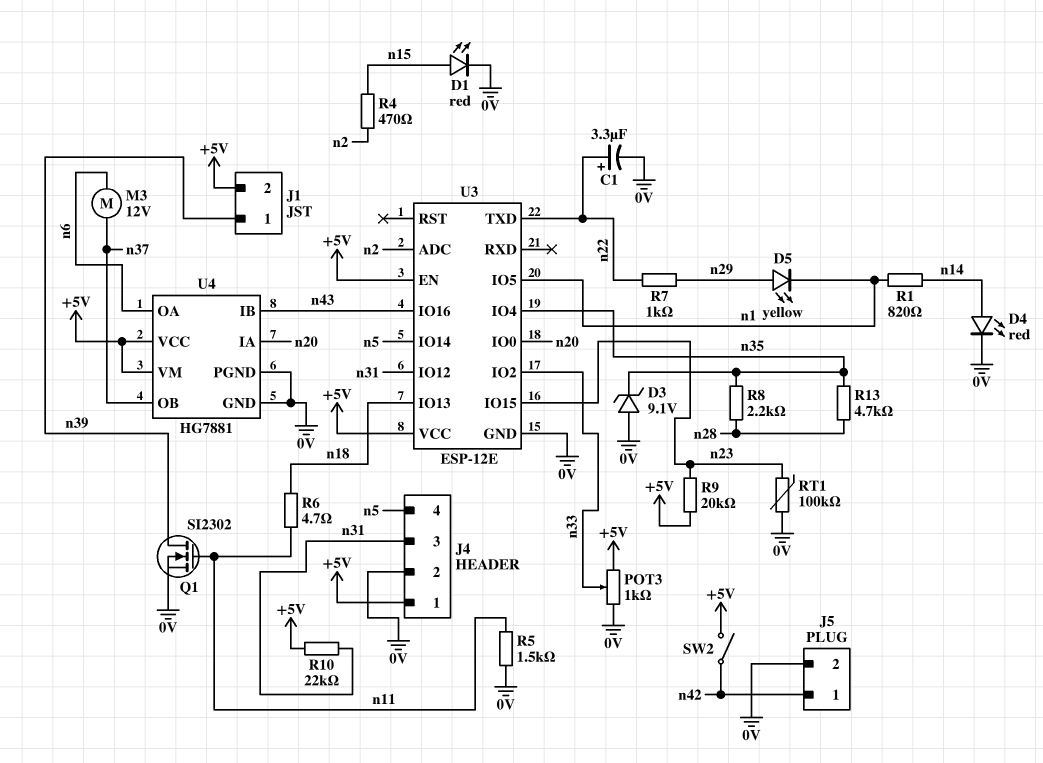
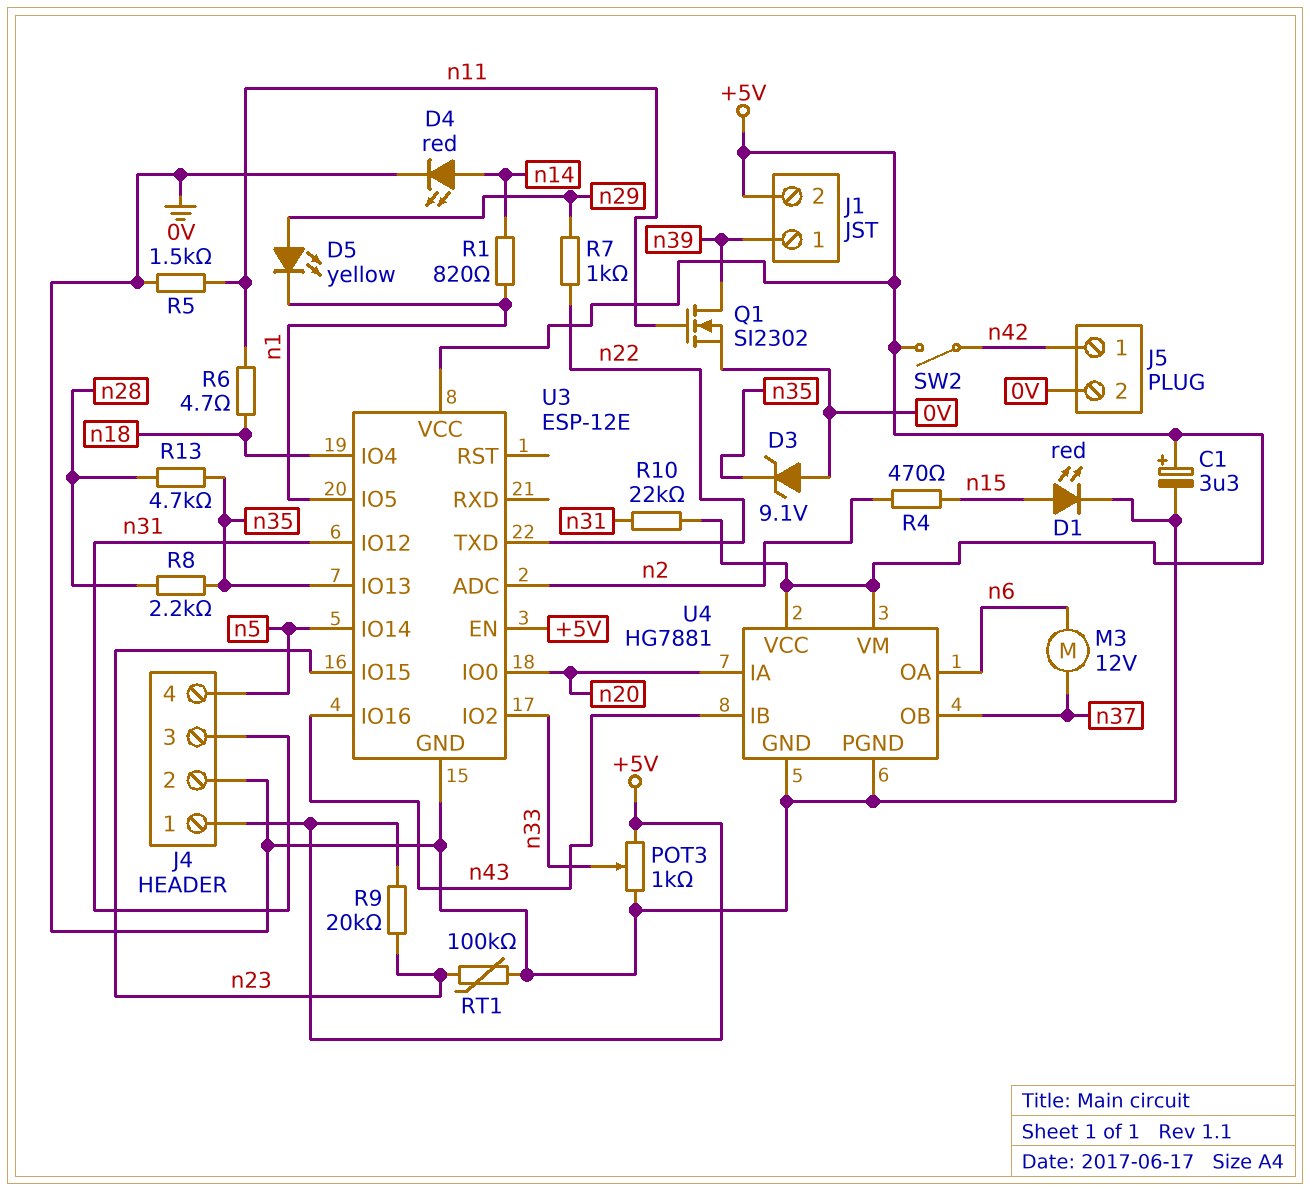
C1: 3.3uF (plus n22, minus 0V) -> 3.3uF (plus +5V, minus 0V)
U3 pin IO4: n35 -> n18
U3 pin IO13: n18 -> n35

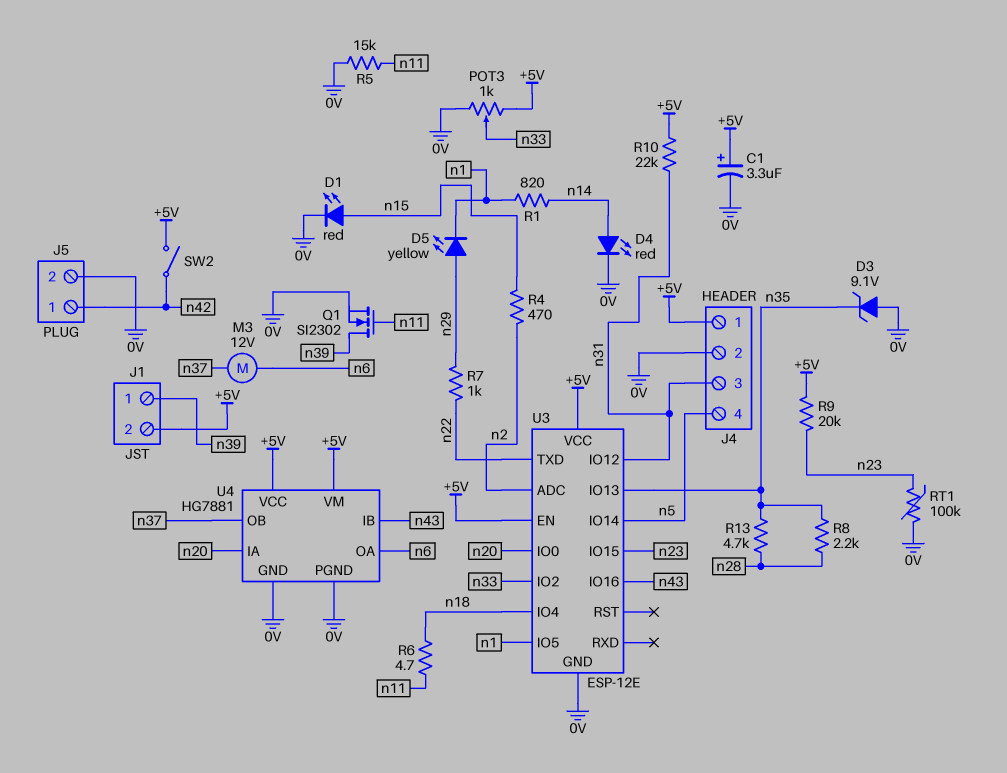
R5: 1.5k (0V, n11) -> 15k (0V, n11)

